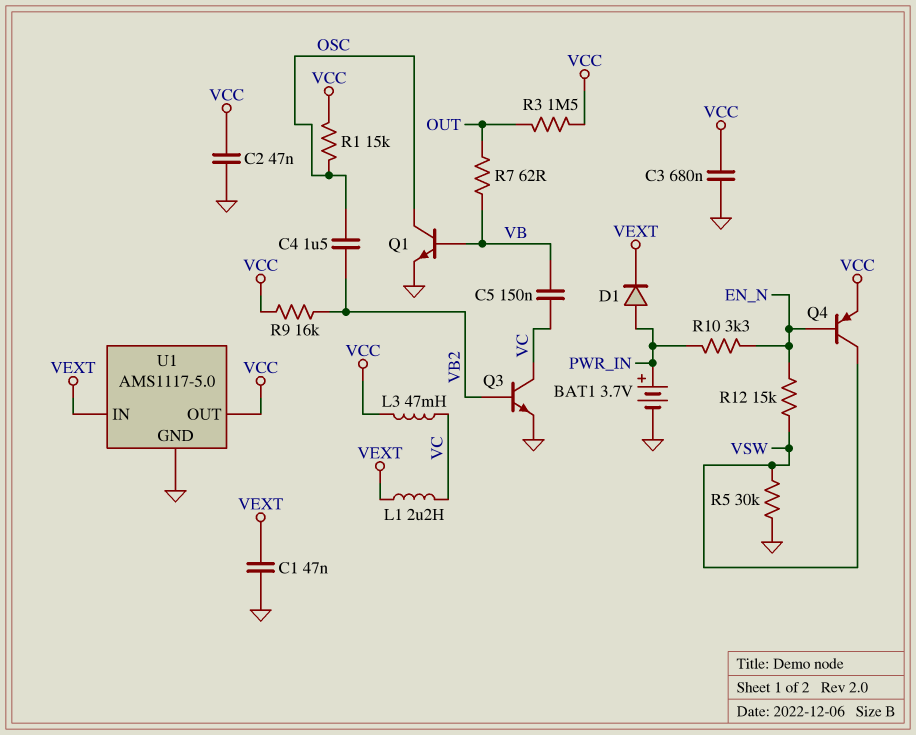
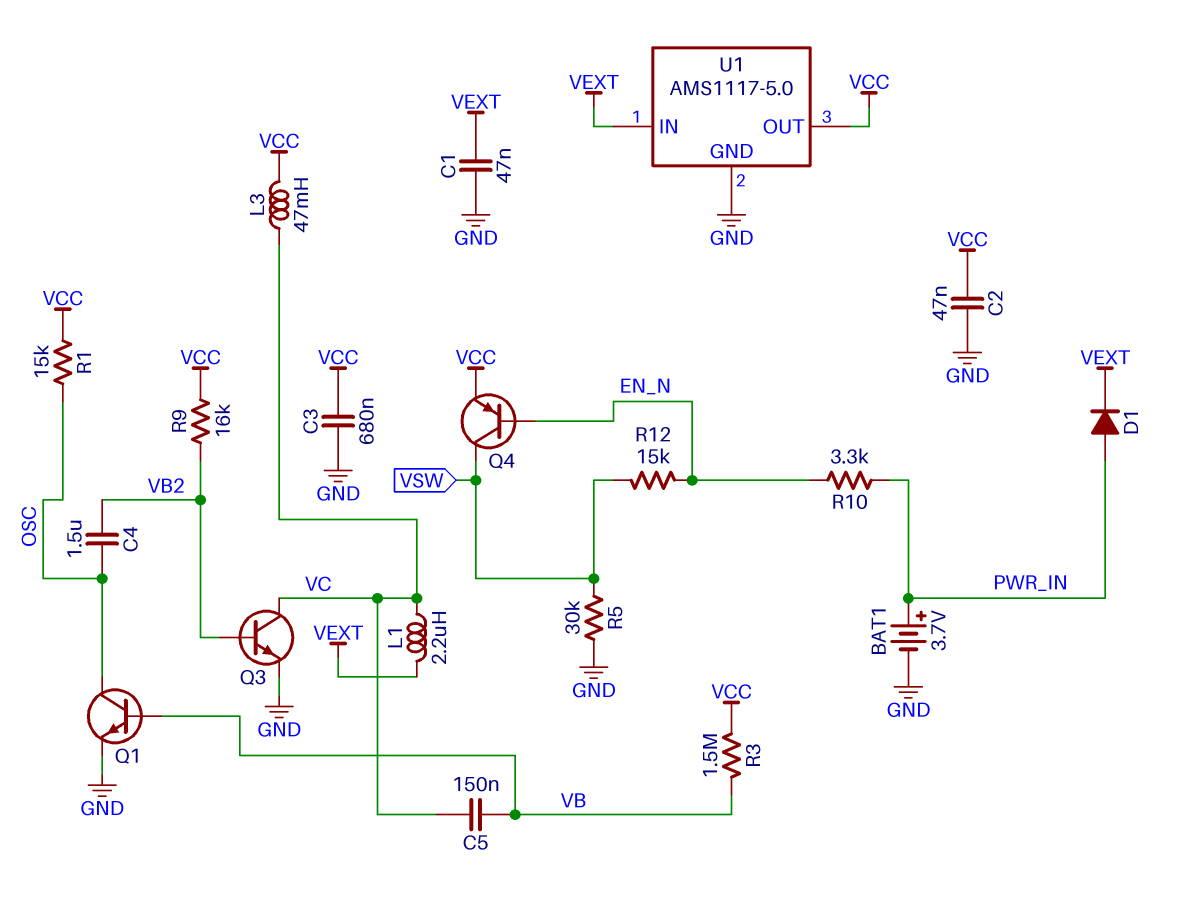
R3: 1.5M (OUT, VCC) -> 1.5M (VB, VCC)
R7: 62 (OUT, VB) -> none

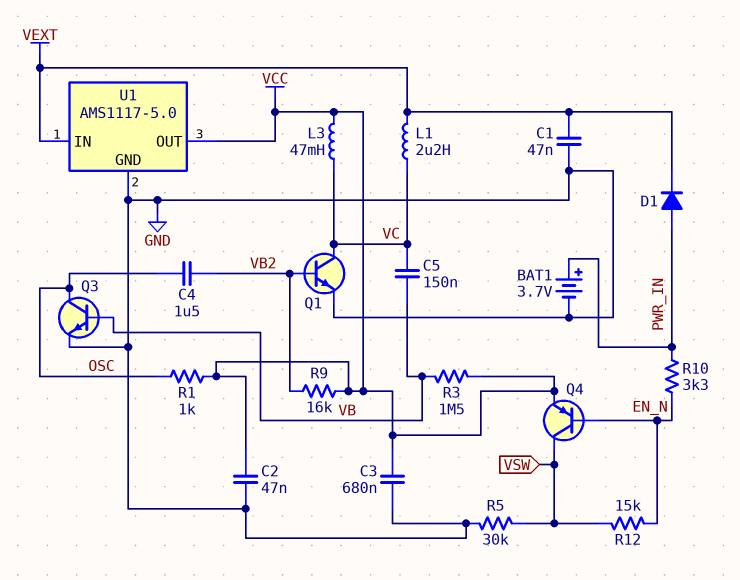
Q1: NPN (B VB, C OSC, E GND) -> NPN (B VB2, C VC, E GND)
Q3: NPN (B VB2, C VC, E GND) -> NPN (B VB, C OSC, E GND)
R1: 15k (OSC, VCC) -> 1k (OSC, VCC)

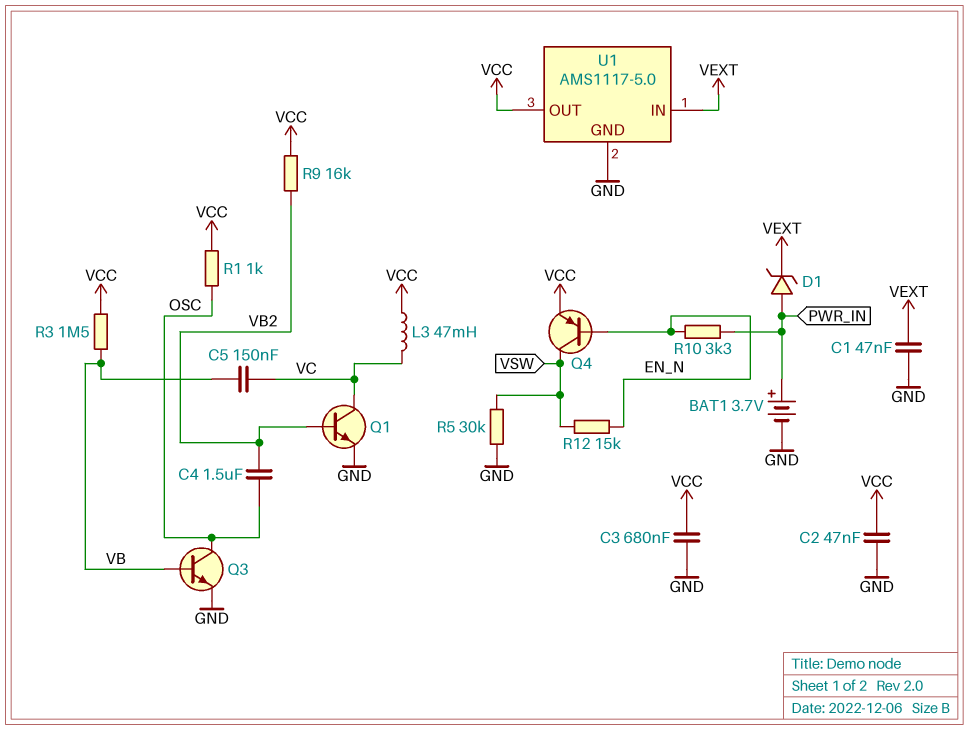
D1: diode (A PWR_IN, K VEXT) -> zener (A PWR_IN, K VEXT)
L1: 2.2uH (VC, VEXT) -> none

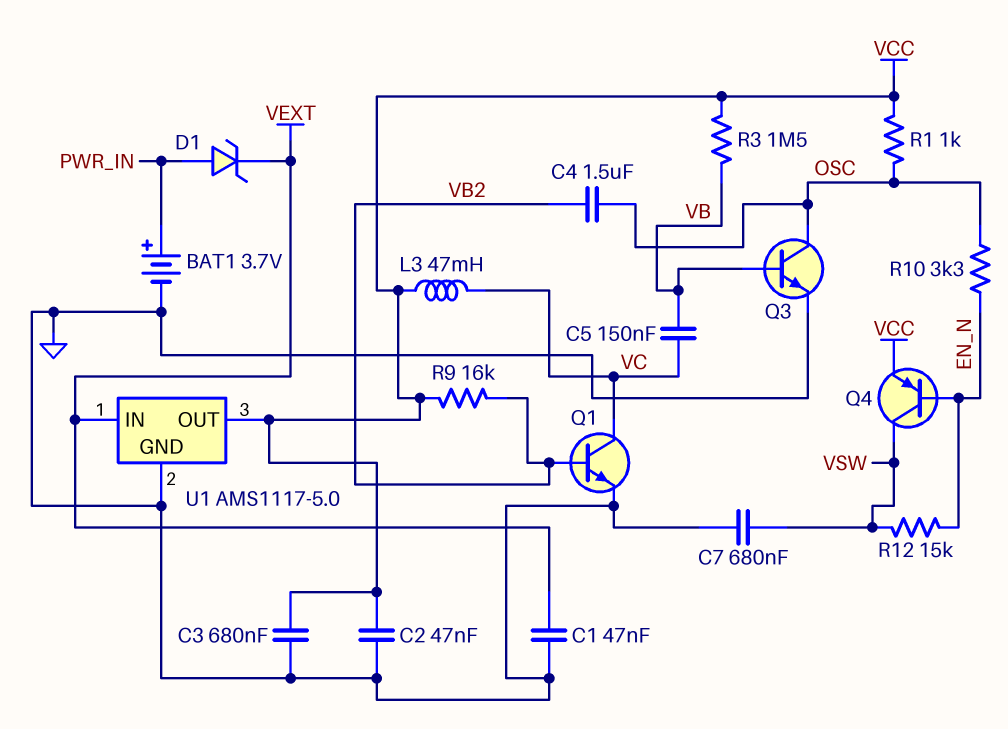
C7: none -> 680nF (GND, VSW)
R5: 30k (GND, VSW) -> none
R10: 3.3k (EN_N, PWR_IN) -> 3.3k (EN_N, OSC)

